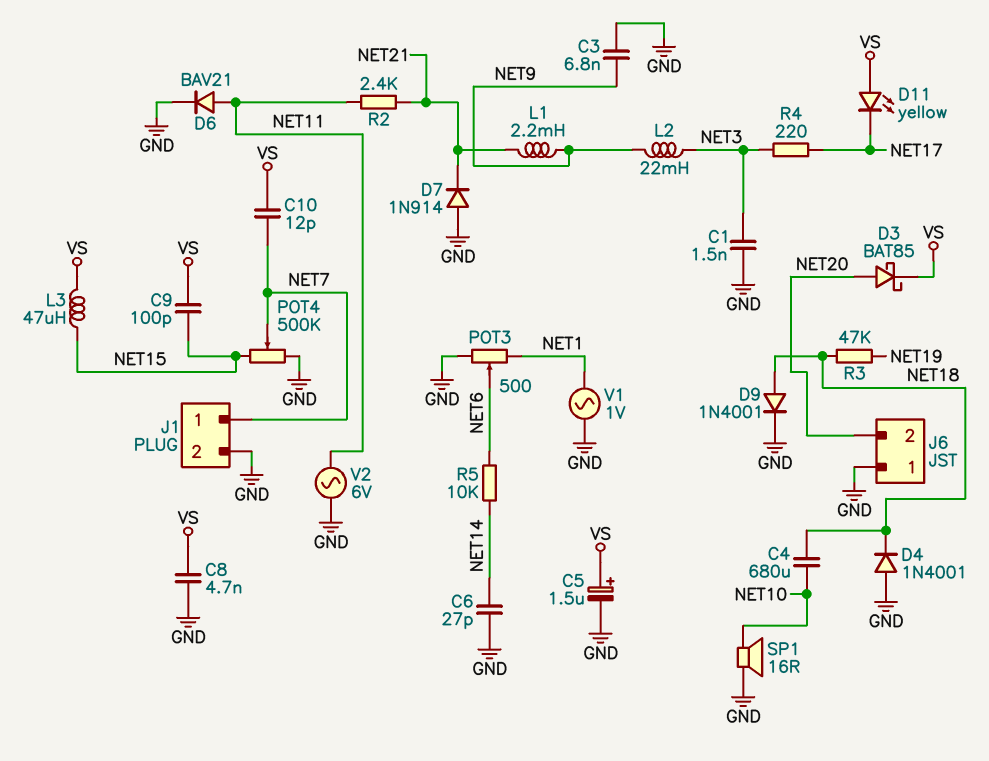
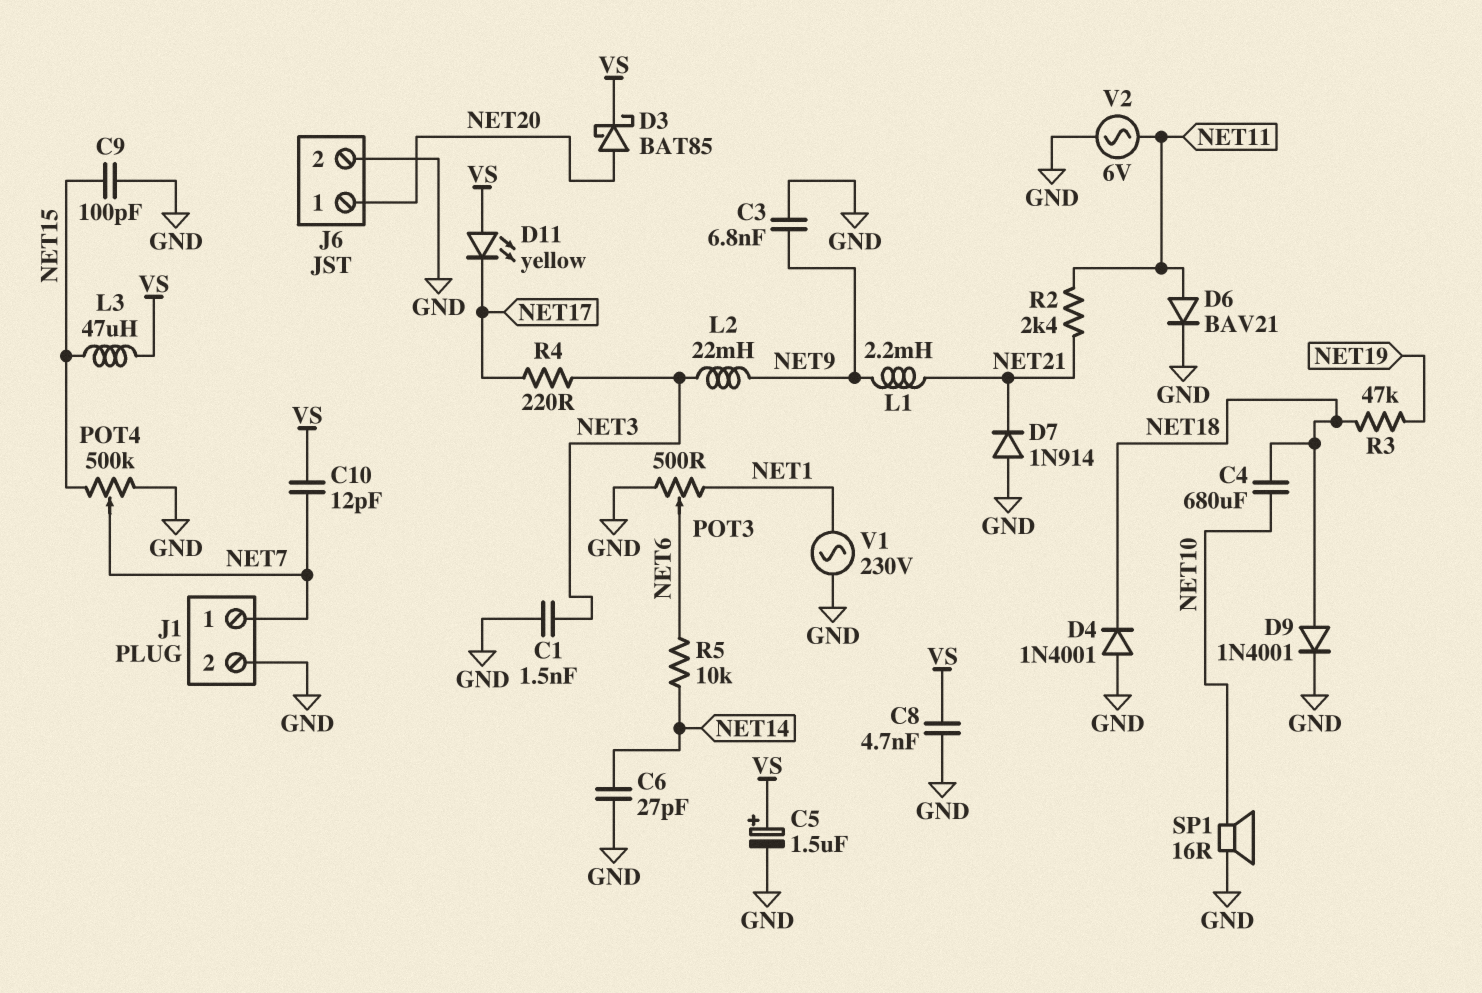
C9: 100pF (NET15, VS) -> 100pF (GND, NET15)
J6 pin 1: GND -> NET20
J6 pin 2: NET20 -> GND
V1: AC 1V (GND, NET1) -> AC 230V (GND, NET1)

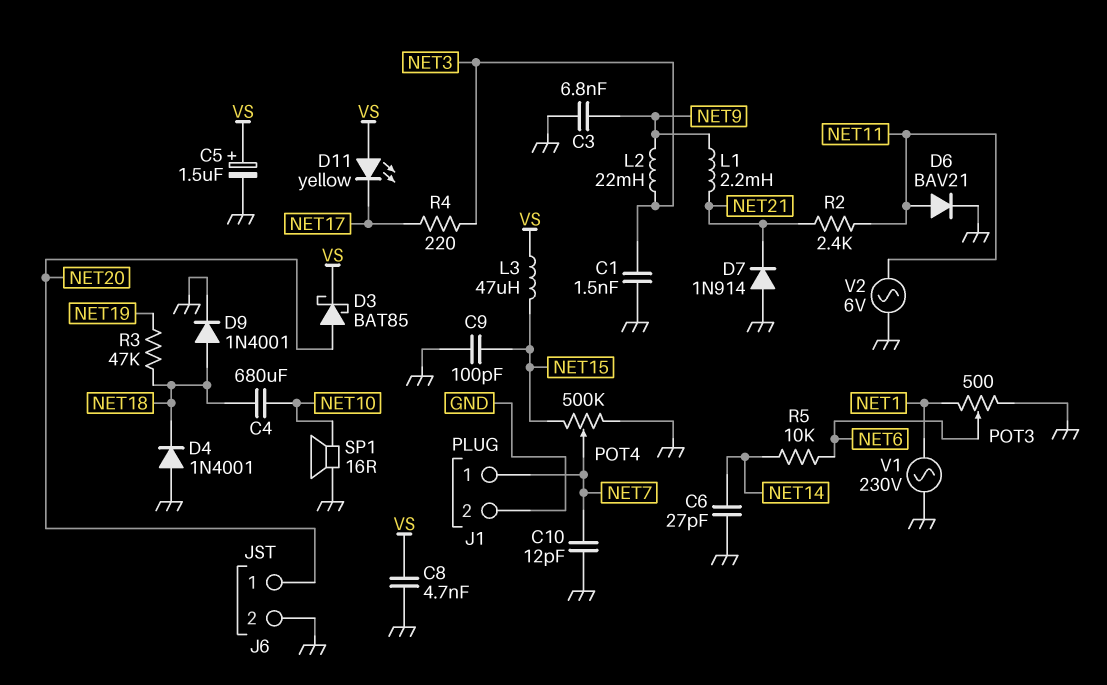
C10: 12pF (NET7, VS) -> 12pF (GND, NET7)

